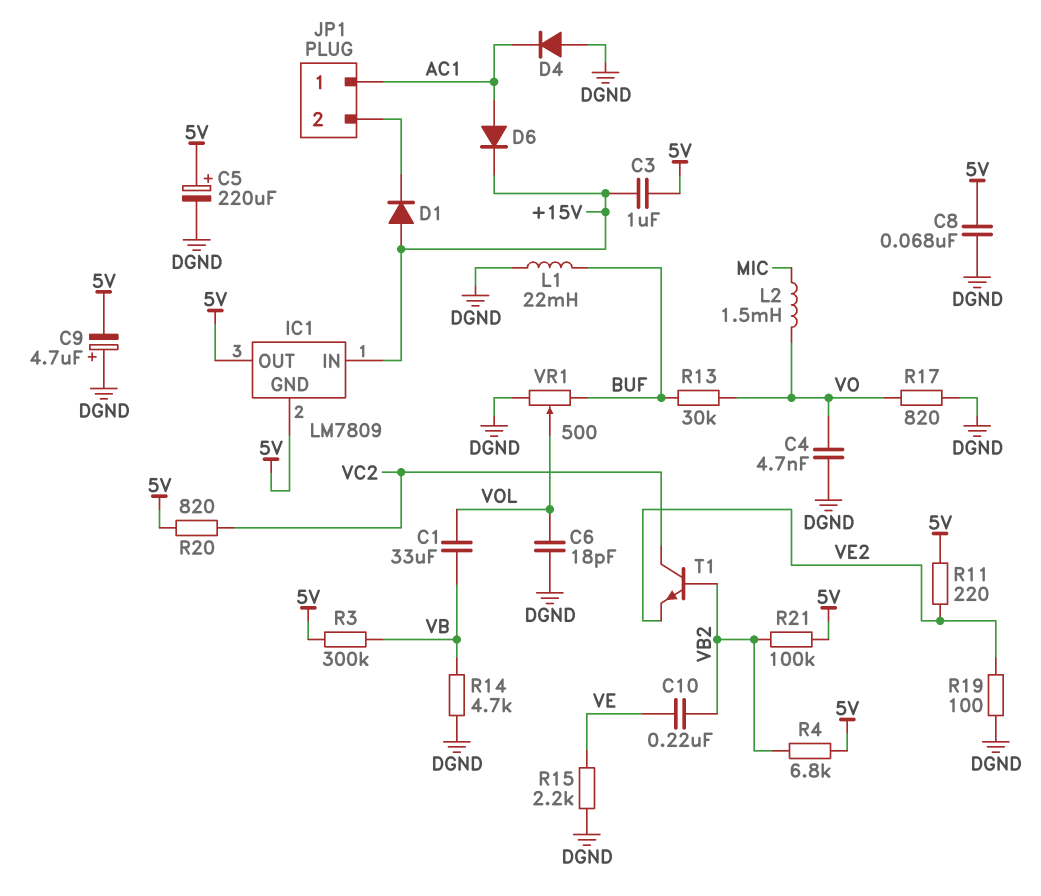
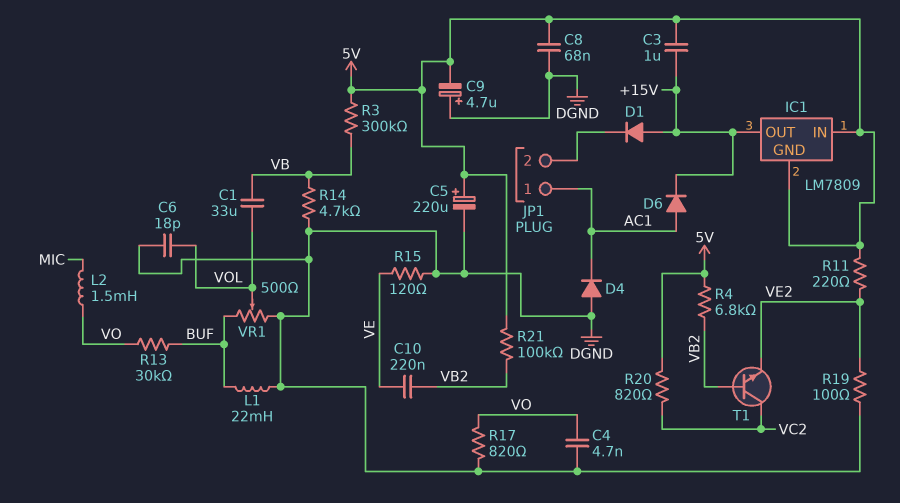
IC1 pin IN: +15V -> 5V
IC1 pin OUT: 5V -> +15V
R15: 2.2k (DGND, VE) -> 120 (DGND, VE)

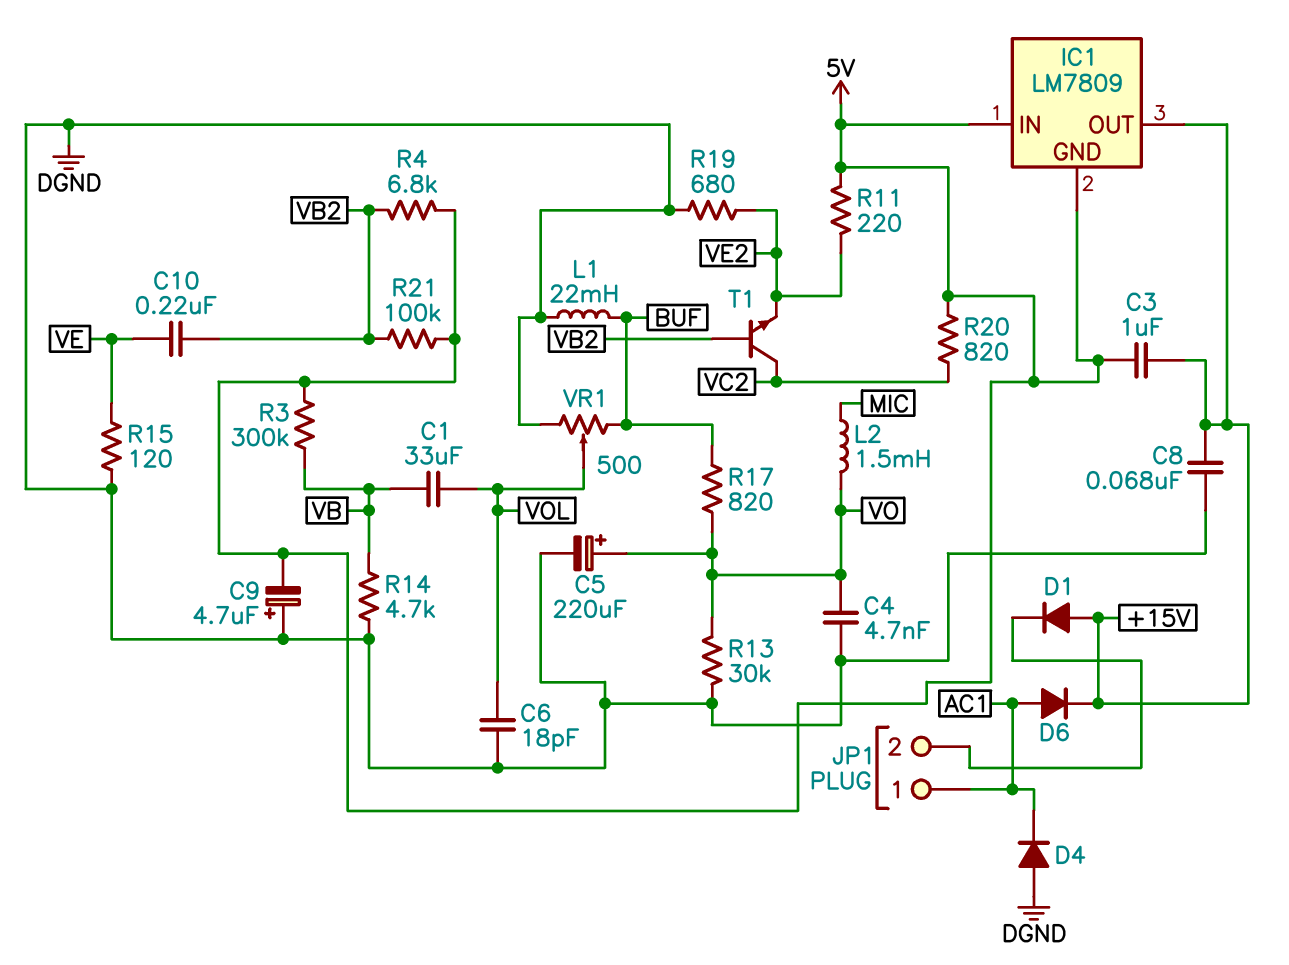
C5: 220uF (plus 5V, minus DGND) -> 220uF (plus VO, minus DGND)
C8: 68nF (5V, DGND) -> 68nF (+15V, DGND)
R13: 30k (BUF, VO) -> 30k (DGND, VO)
R17: 820 (DGND, VO) -> 820 (BUF, VO)
R19: 100 (DGND, VE2) -> 680 (DGND, VE2)

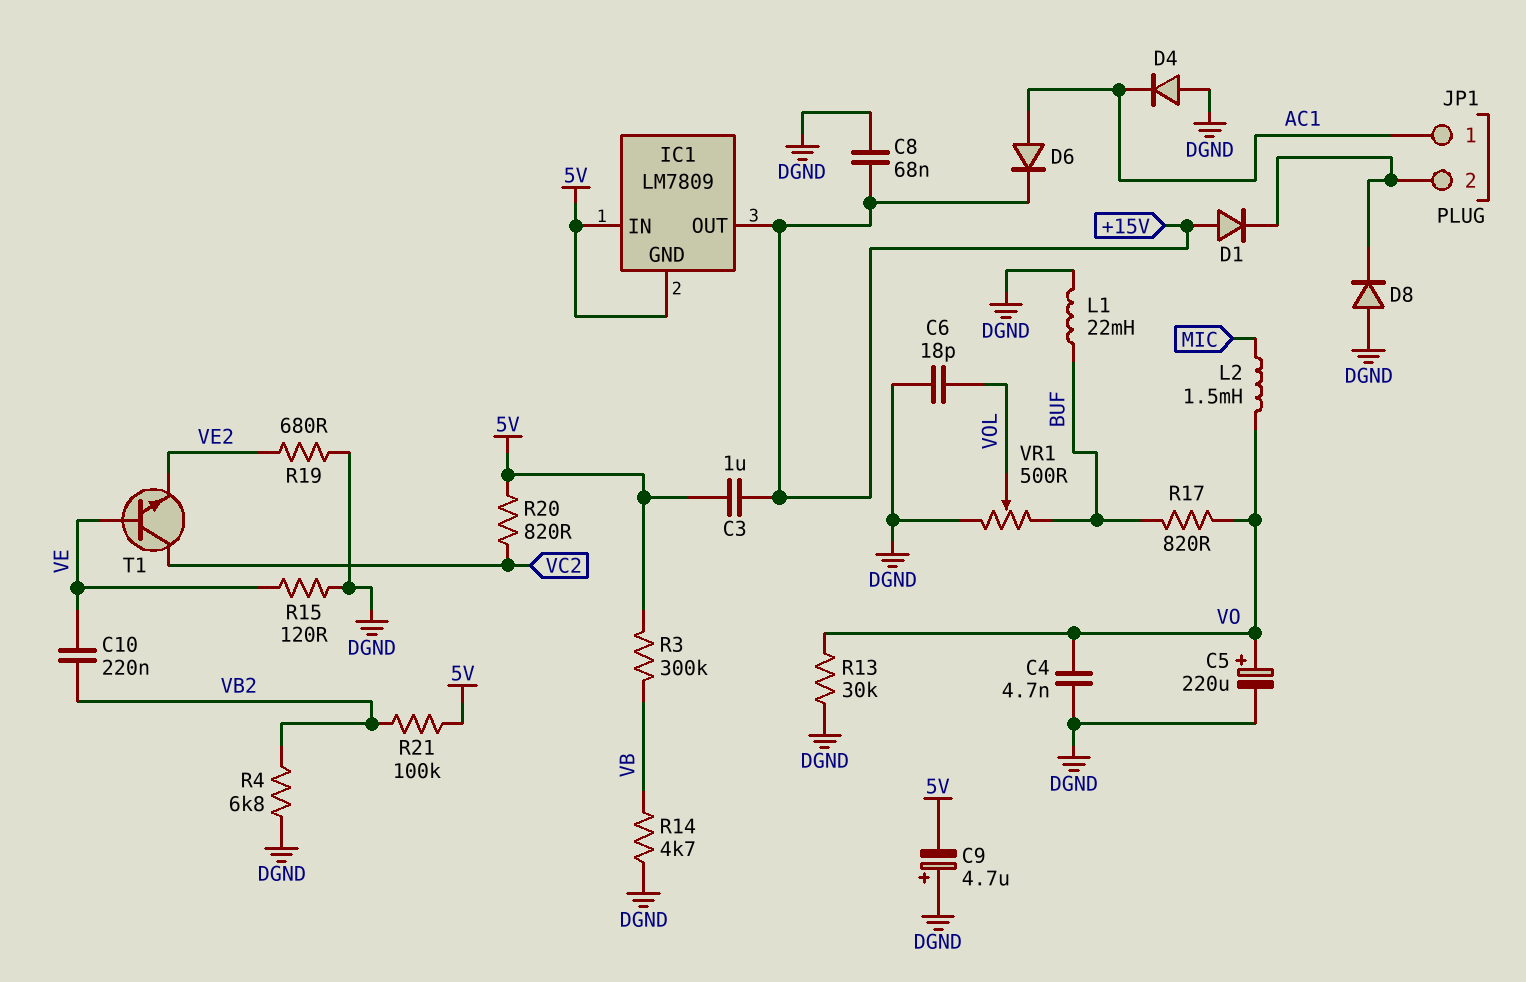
C1: 33uF (VB, VOL) -> none
D8: none -> diode (A DGND, K JP1/2)
R4: 6.8k (5V, VB2) -> 6.8k (DGND, VB2)
R11: 220 (5V, VE2) -> none
T1: NPN (B VB2, C VC2, E VE2) -> NPN (B VE, C VC2, E VE2)

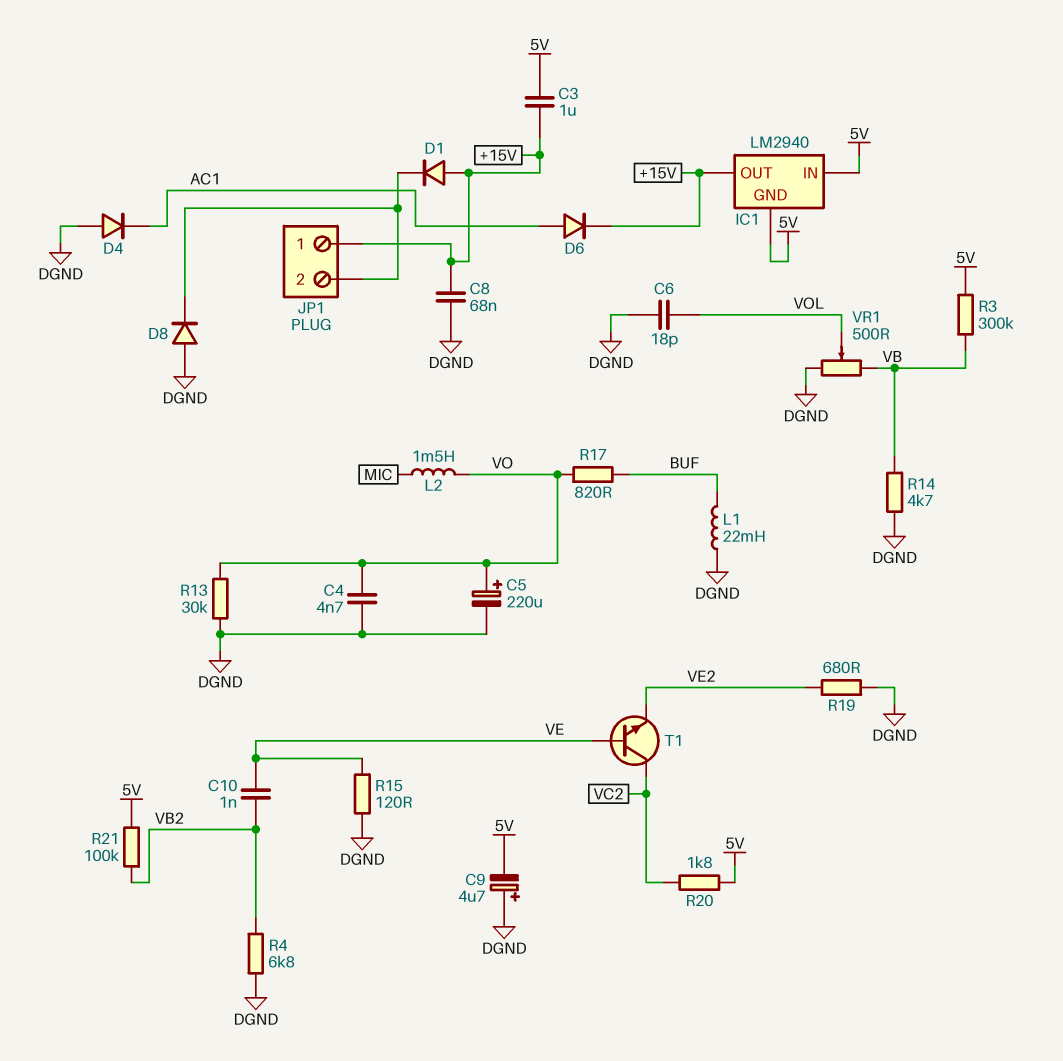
C10: 220nF (VB2, VE) -> 1nF (VB2, VE)
IC1: LM7809 -> LM2940
JP1 pin 1: AC1 -> +15V
R20: 820 (5V, VC2) -> 1.8k (5V, VC2)
VR1: 500 (BUF, DGND, wiper VOL) -> 500 (DGND, VB, wiper VOL)

